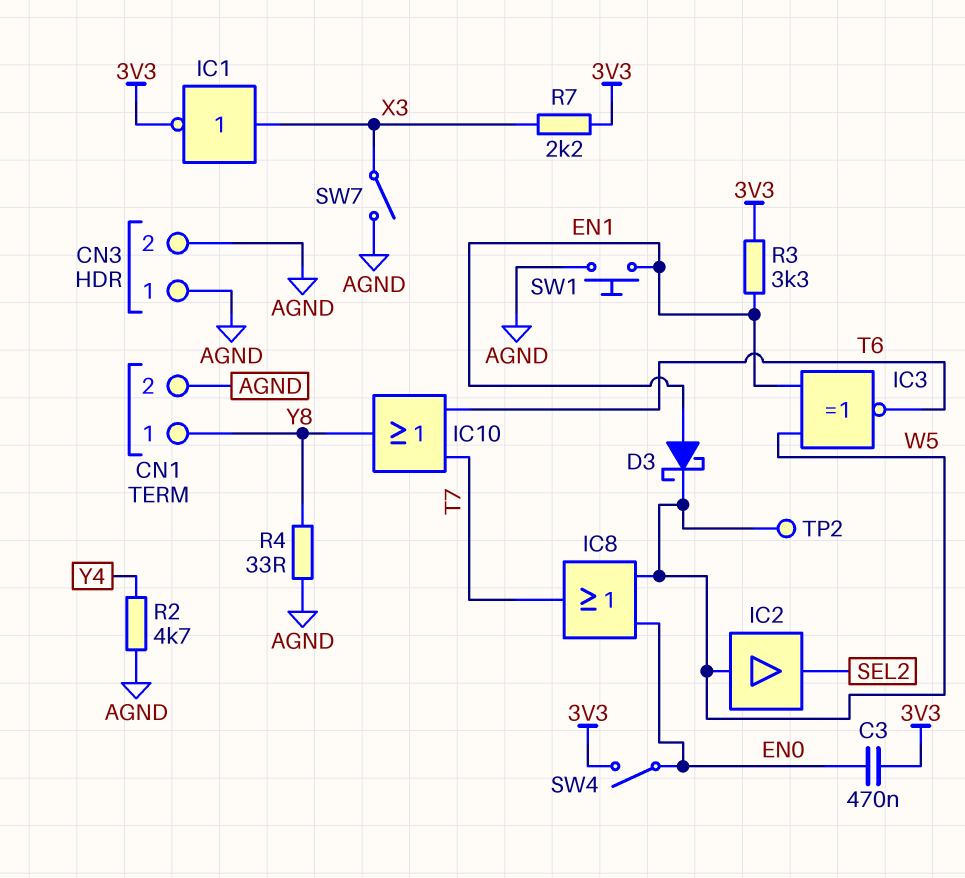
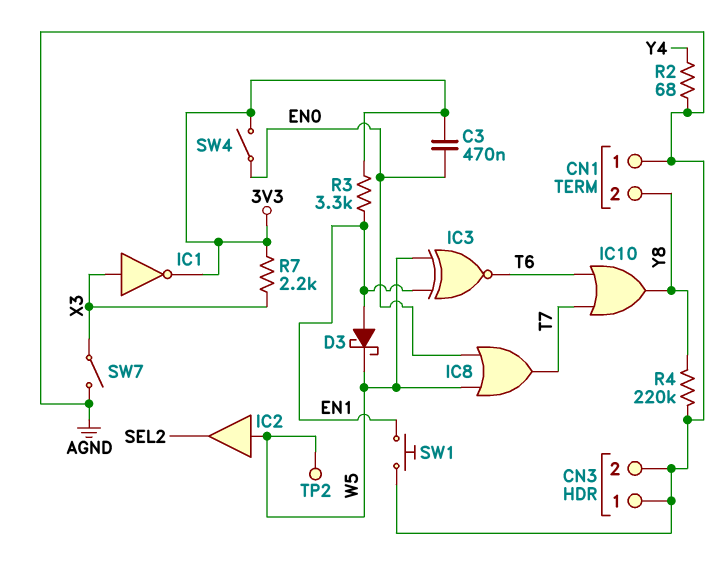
CN1 pin 1: Y8 -> AGND
CN1 pin 2: AGND -> Y8
R2: 4.7k (AGND, Y4) -> 68 (AGND, Y4)
R4: 33 (AGND, Y8) -> 220k (AGND, Y8)

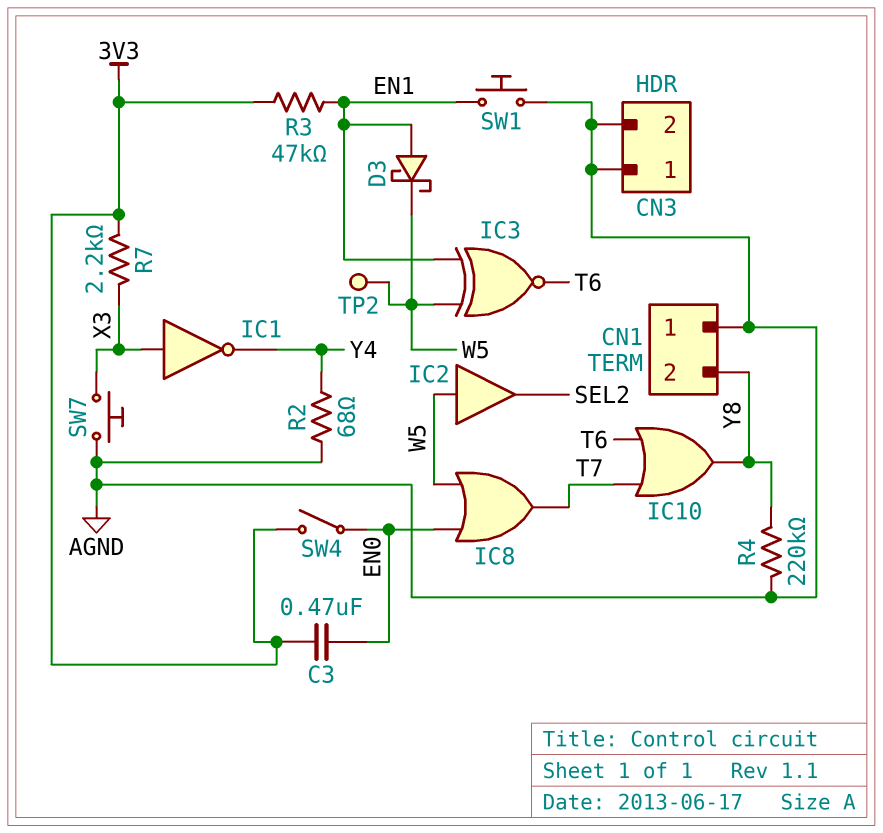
IC1: NOT (in X3, out 3V3) -> NOT (in X3, out Y4)
R3: 3.3k (3V3, EN1) -> 47k (3V3, EN1)
SW7: switch (AGND, X3) -> button (AGND, X3)

